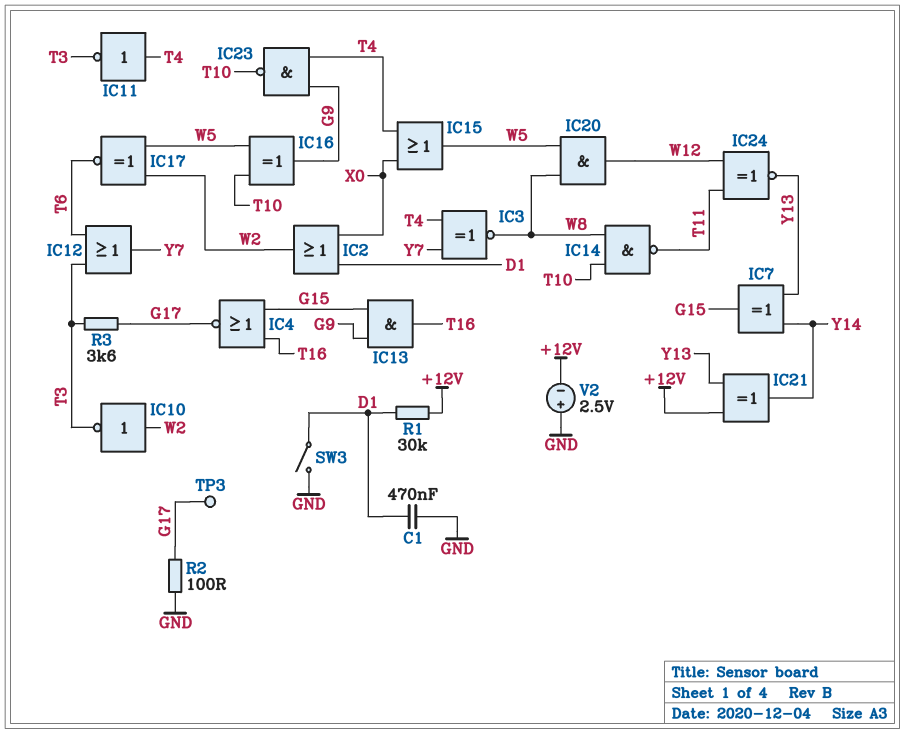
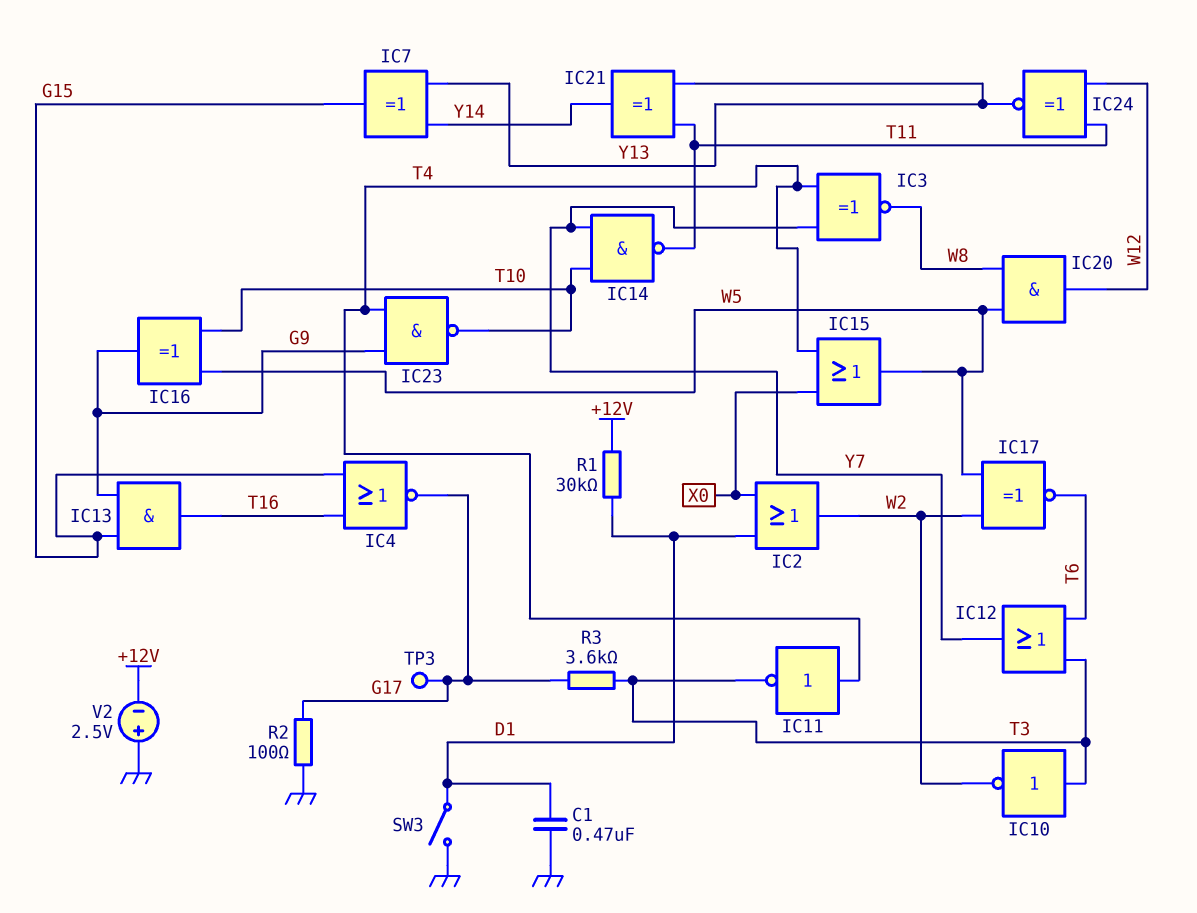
IC10: NOT (in W2, out T3) -> NOT (in T3, out W2)
IC14: NAND (in T10, in W8, out T11) -> NAND (in T10, in Y7, out T11)
IC21: XOR (in +12V, in Y13, out Y14) -> XOR (in T11, in Y13, out Y14)

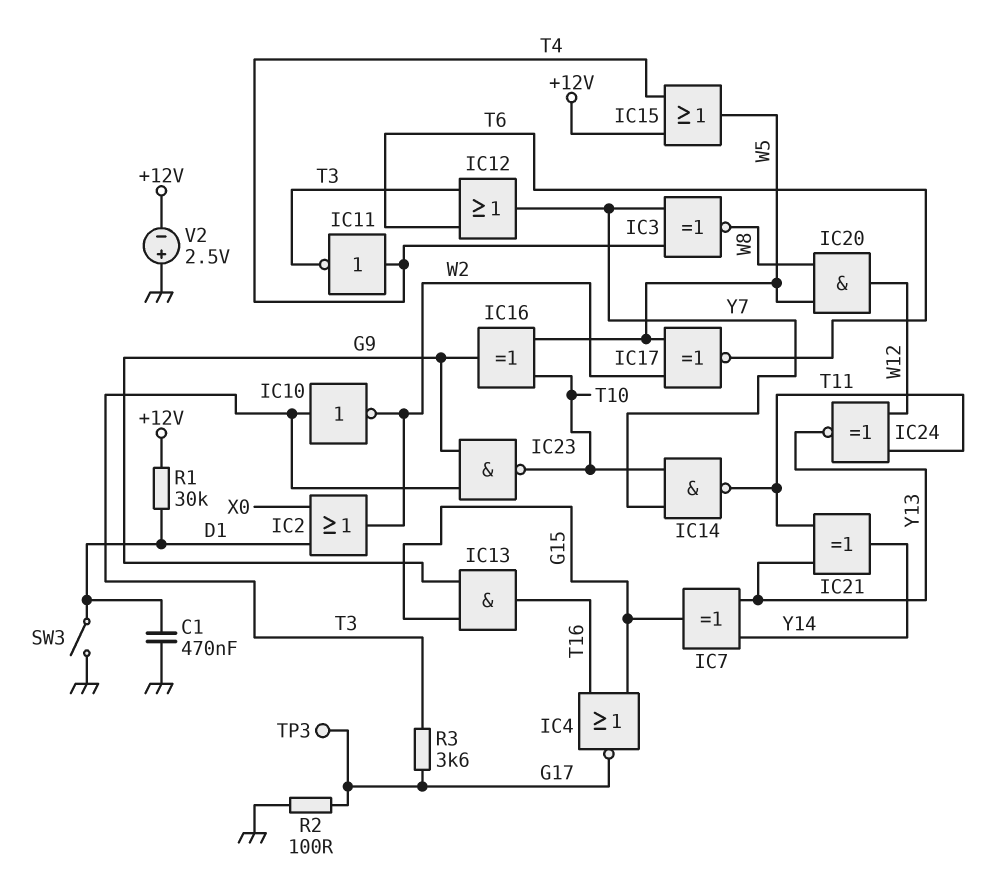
IC15: OR (in T4, in X0, out W5) -> OR (in +12V, in T4, out W5)
IC23: NAND (in G9, in T4, out T10) -> NAND (in G9, in T3, out T10)

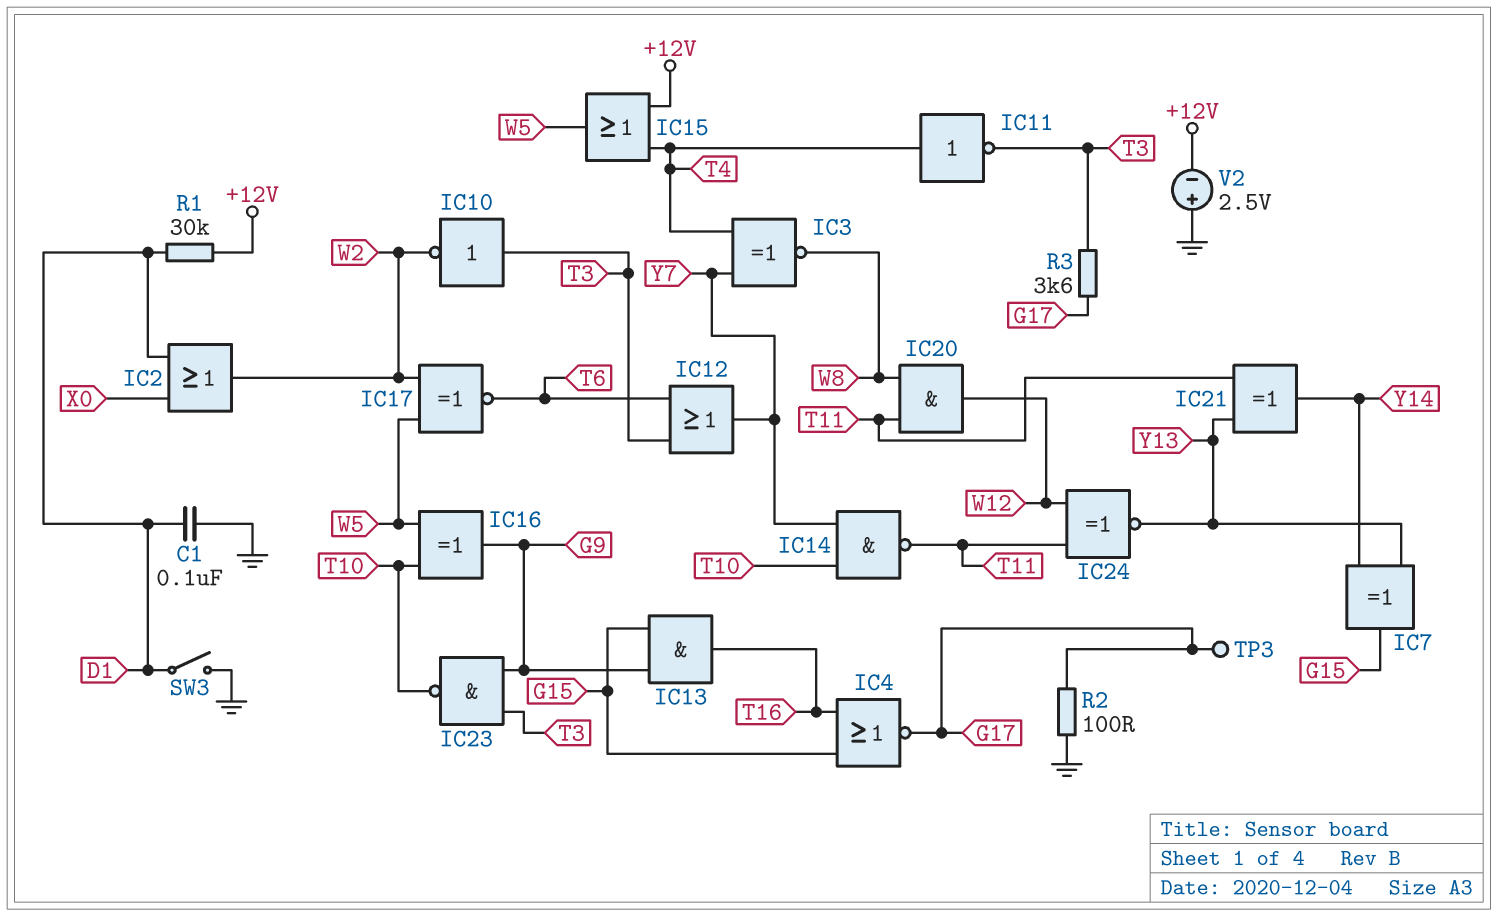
C1: 470nF (D1, GND) -> 100nF (D1, GND)
IC20: AND (in W5, in W8, out W12) -> AND (in T11, in W8, out W12)

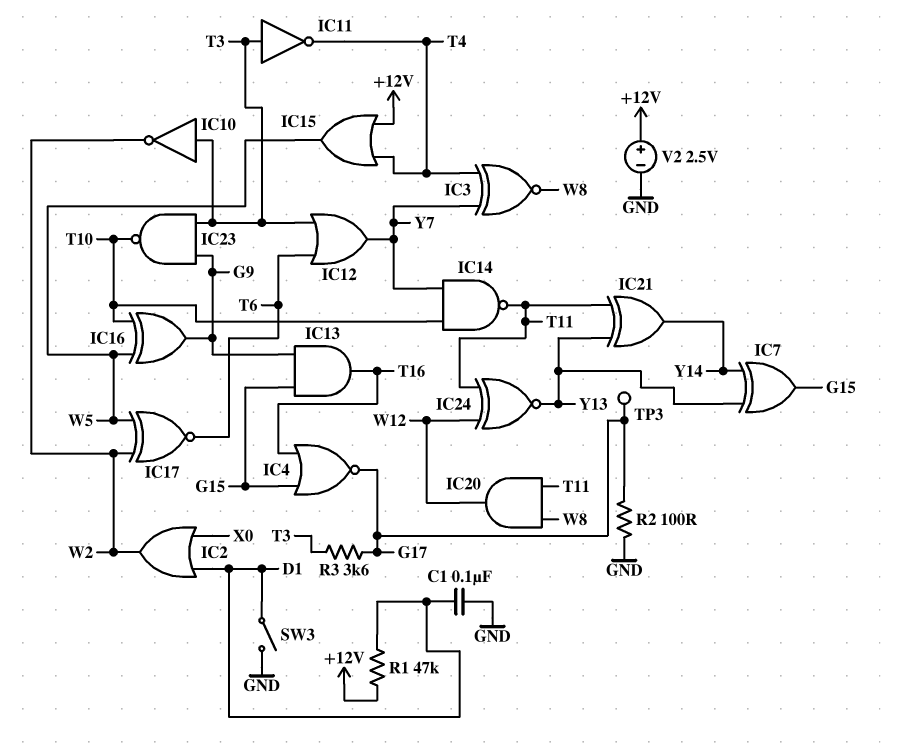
IC11: NOT (in T4, out T3) -> NOT (in T3, out T4)
R1: 30k (+12V, D1) -> 47k (+12V, D1)
V2: 2.5V (plus GND, minus +12V) -> 2.5V (plus +12V, minus GND)

